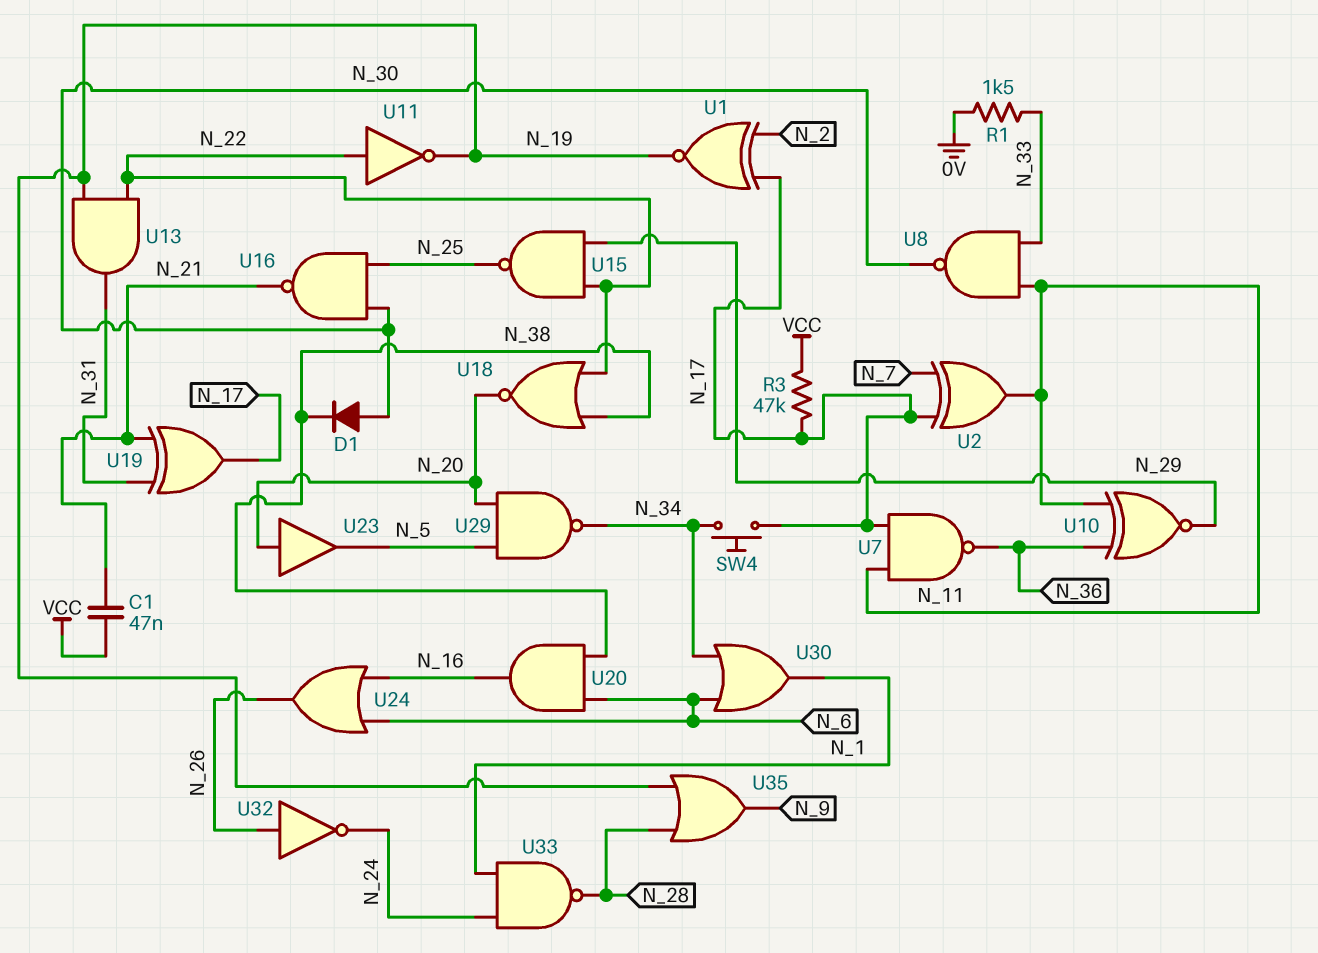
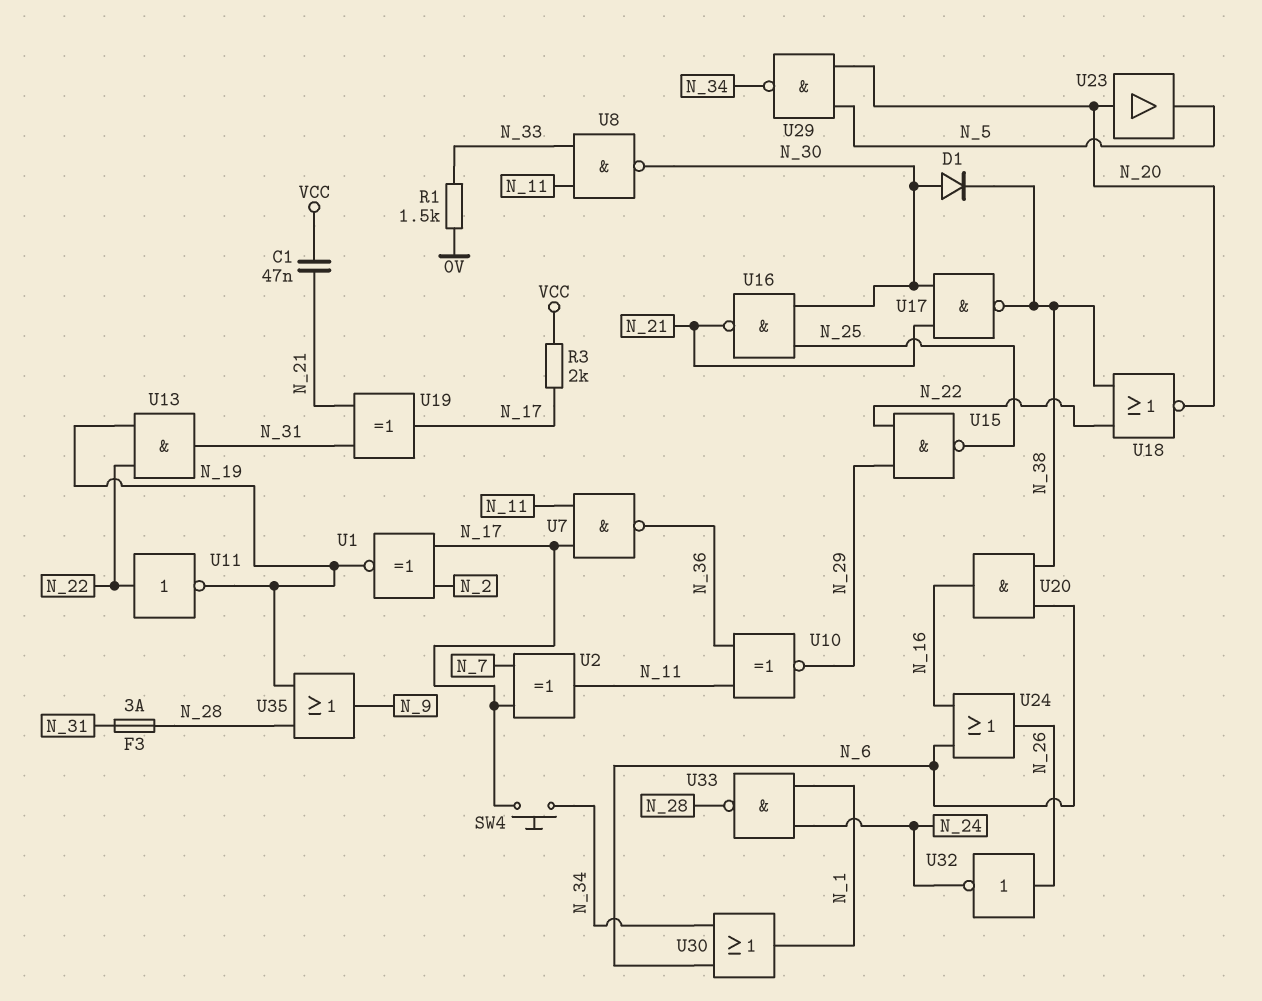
F3: none -> 3A (N_28, N_31)
R3: 47k (N_17, VCC) -> 2k (N_17, VCC)
U17: none -> NAND (in N_21, in N_30, out N_38)

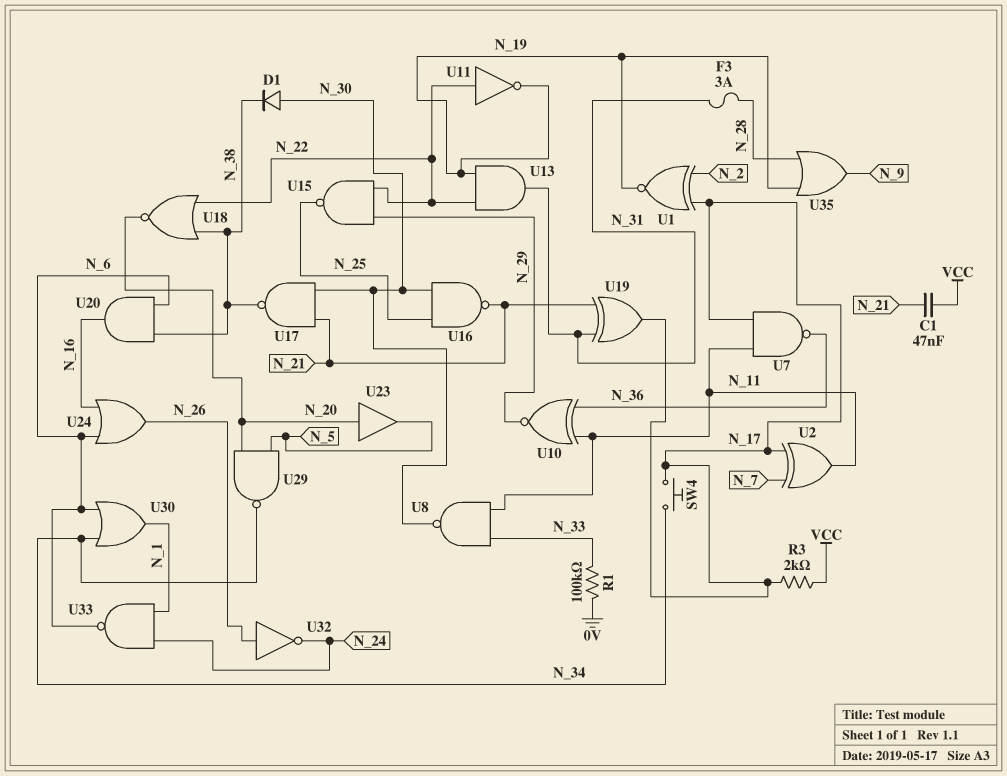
R1: 1.5k (0V, N_33) -> 100k (0V, N_33)
U33: NAND (in N_1, in N_24, out N_28) -> NAND (in N_1, in N_24, out N_6)

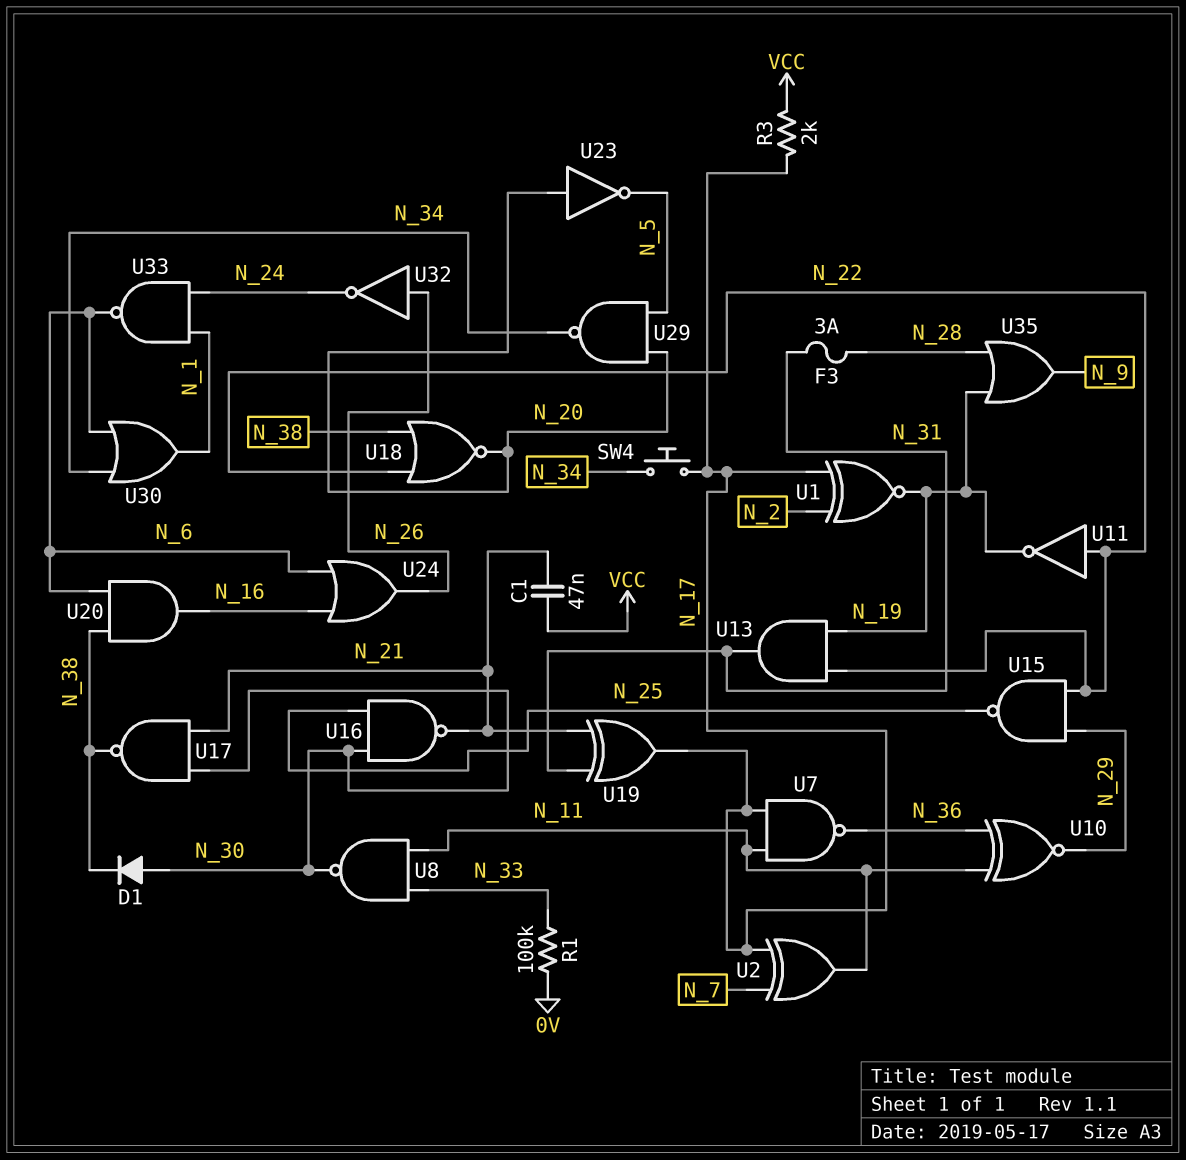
U23: buffer (in N_20, out N_5) -> NOT (in N_20, out N_5)

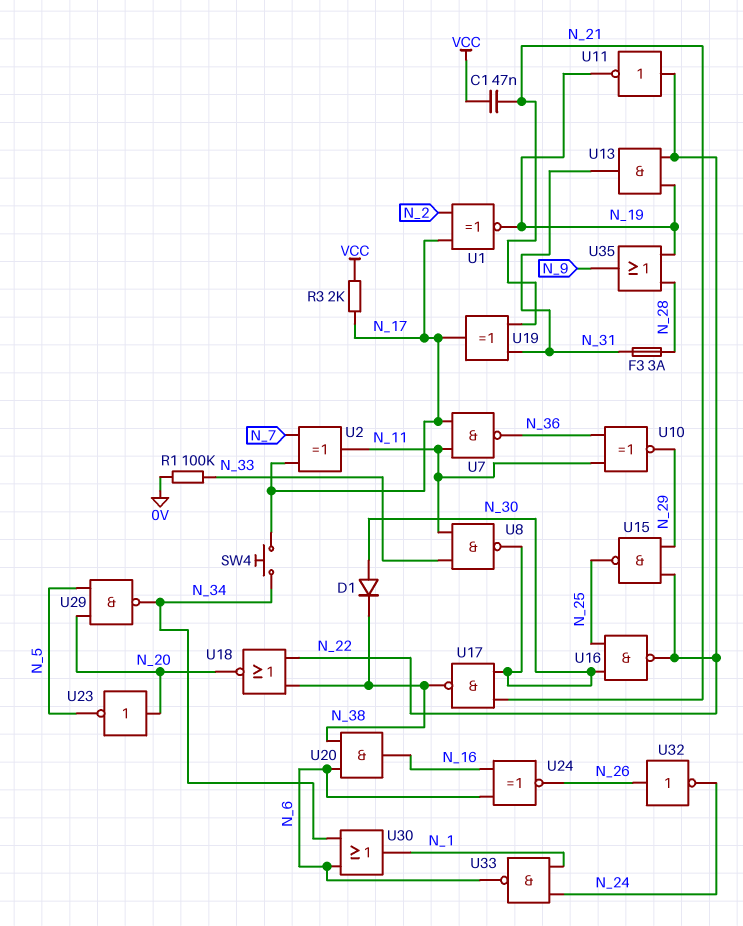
U16: NAND (in N_25, in N_30, out N_21) -> NAND (in N_25, in N_30, out N_22)
U24: OR (in N_6, in N_16, out N_26) -> XNOR (in N_6, in N_16, out N_26)

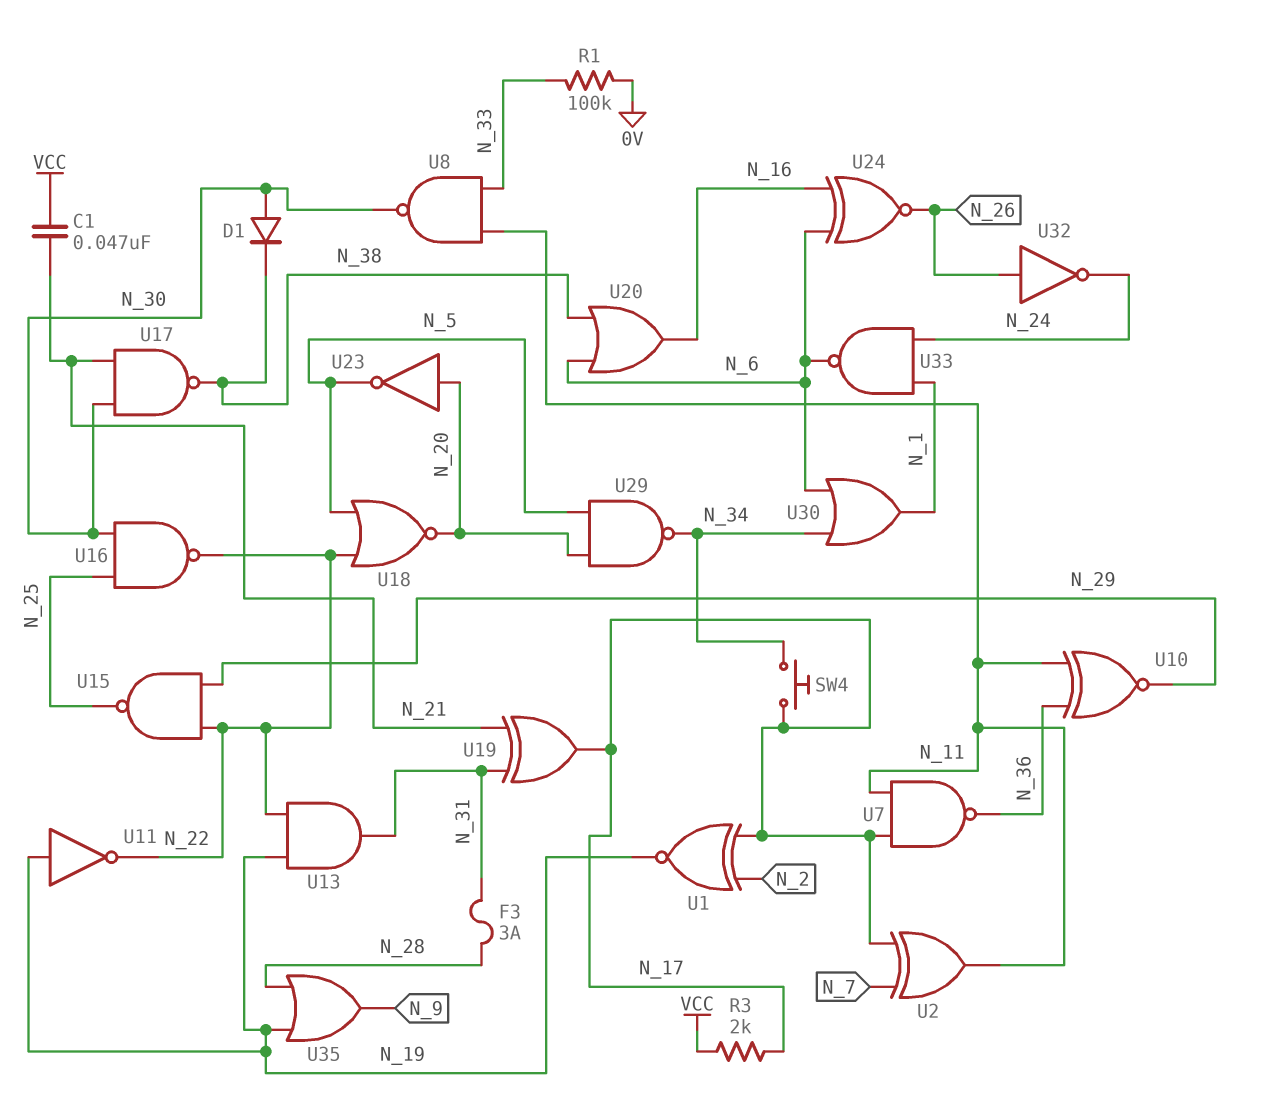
U11: NOT (in N_22, out N_19) -> NOT (in N_19, out N_22)
U18: NOR (in N_22, in N_38, out N_20) -> NOR (in N_5, in N_22, out N_20)
U20: AND (in N_6, in N_38, out N_16) -> OR (in N_6, in N_38, out N_16)

